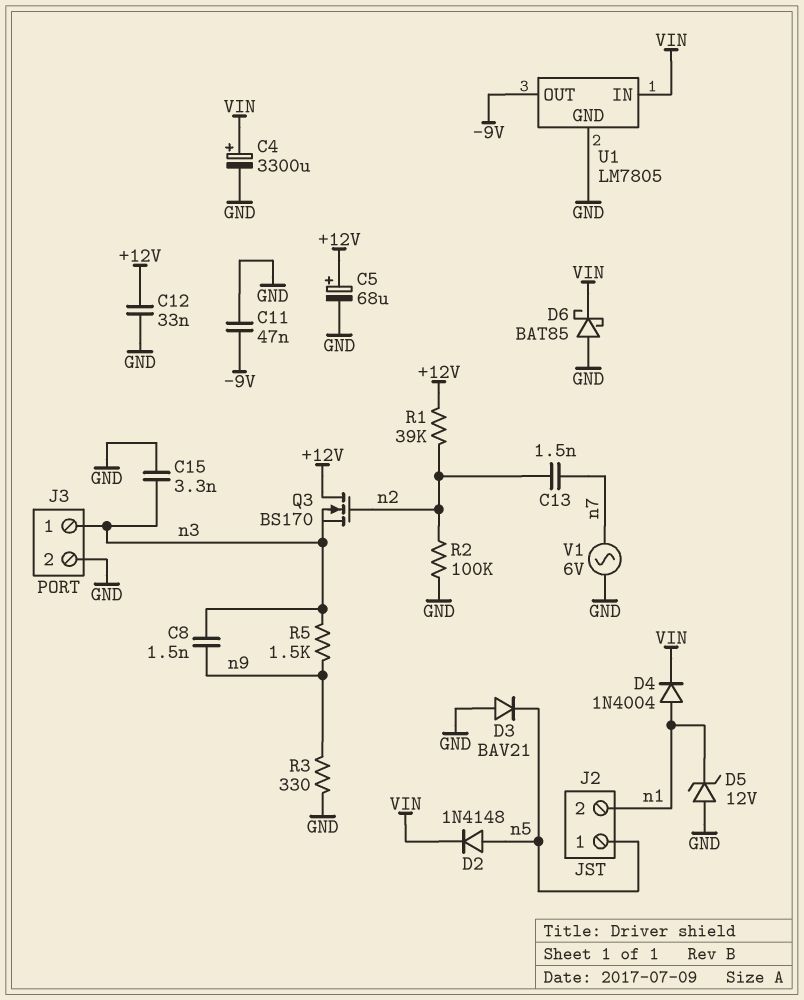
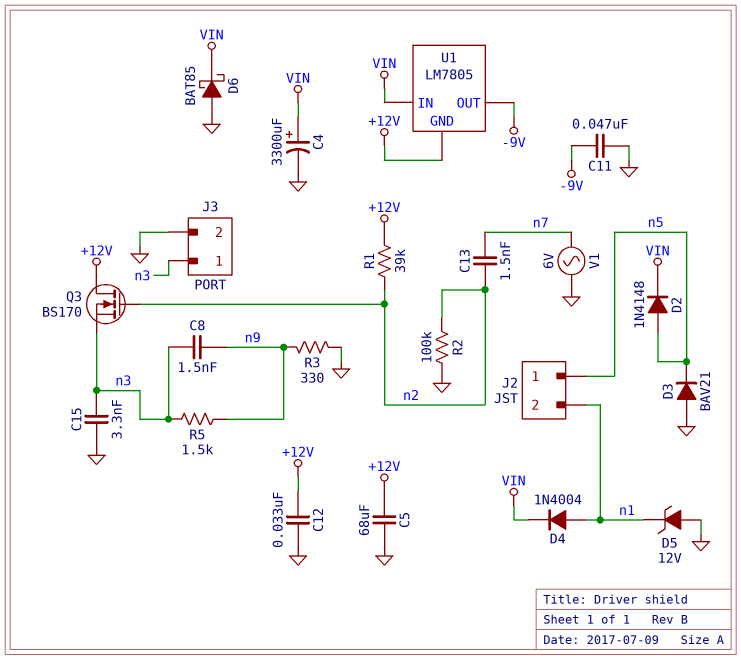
C5: 68uF (plus +12V, minus GND) -> 68uF (+12V, GND)
U1 pin GND: GND -> +12V

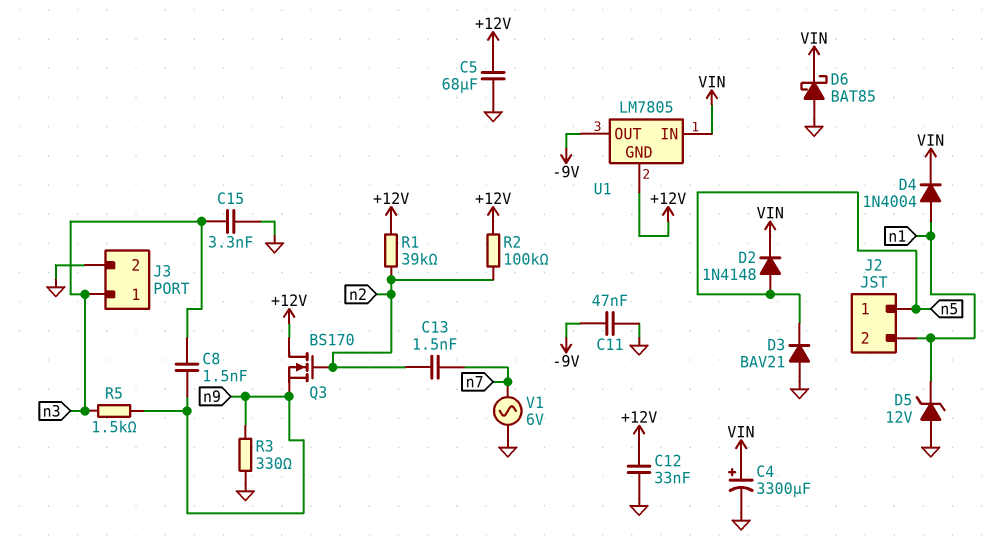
Q3: NMOS BS170 (G n2, D +12V, S n3) -> NMOS BS170 (G n2, D +12V, S n9)
R2: 100k (GND, n2) -> 100k (+12V, n2)

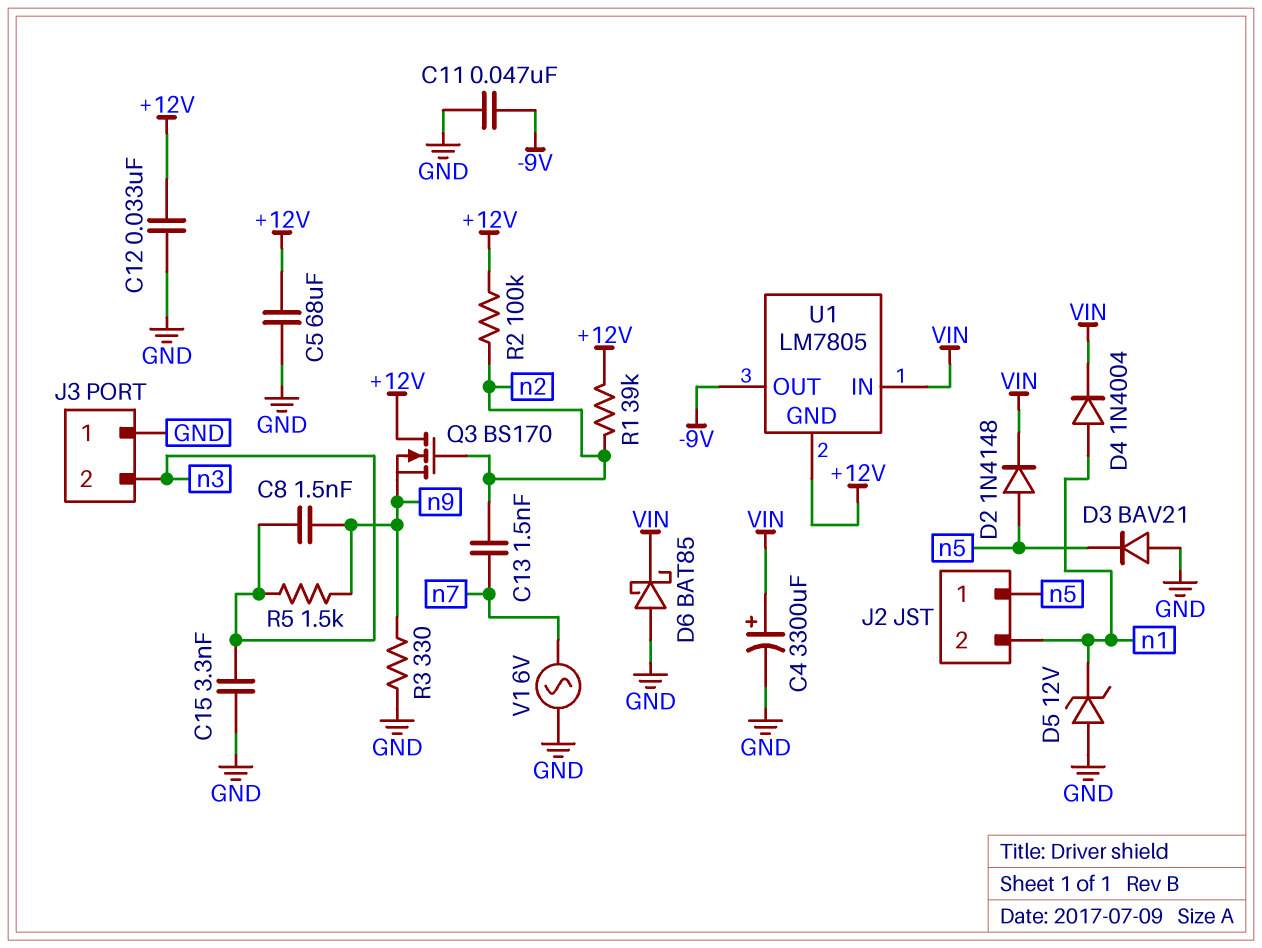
J3 pin 1: n3 -> GND
J3 pin 2: GND -> n3

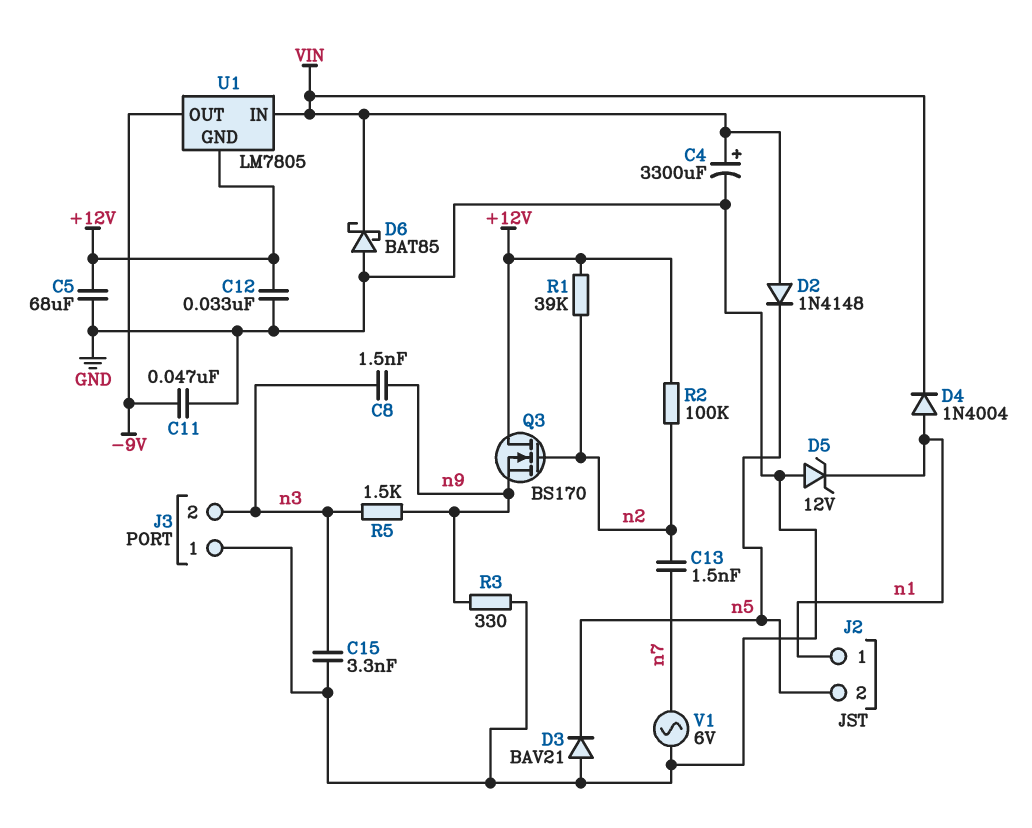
D2: diode 1N4148 (A n5, K VIN) -> diode 1N4148 (A VIN, K n5)
J2 pin 1: n5 -> n1
J2 pin 2: n1 -> n5

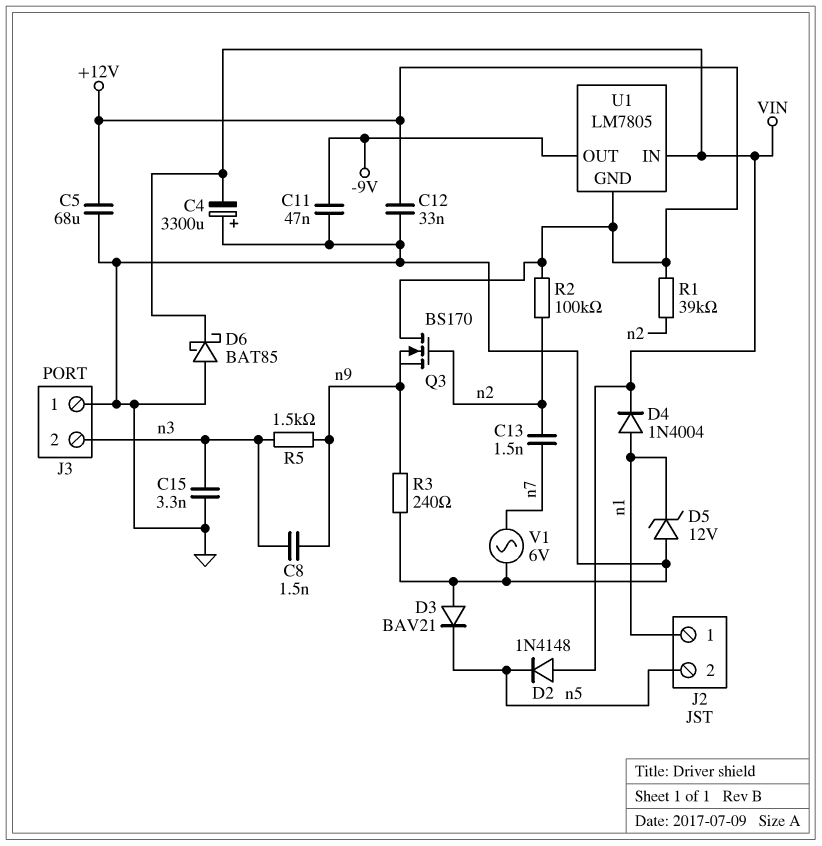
C4: 3300uF (plus VIN, minus GND) -> 3300uF (plus GND, minus VIN)
R3: 330 (GND, n9) -> 240 (GND, n9)

